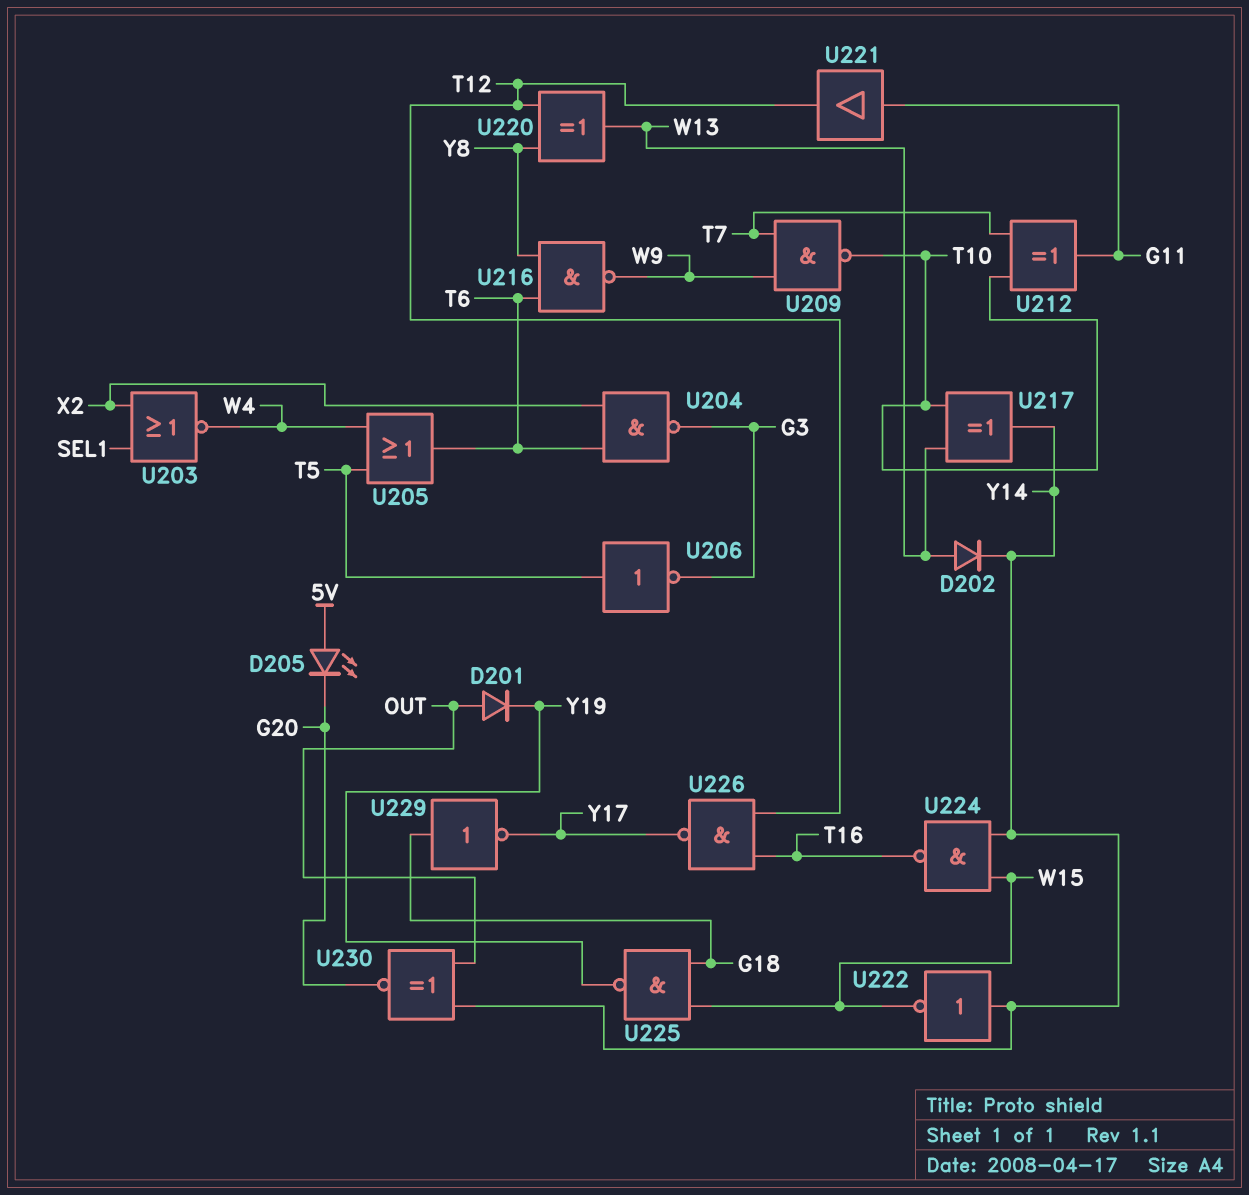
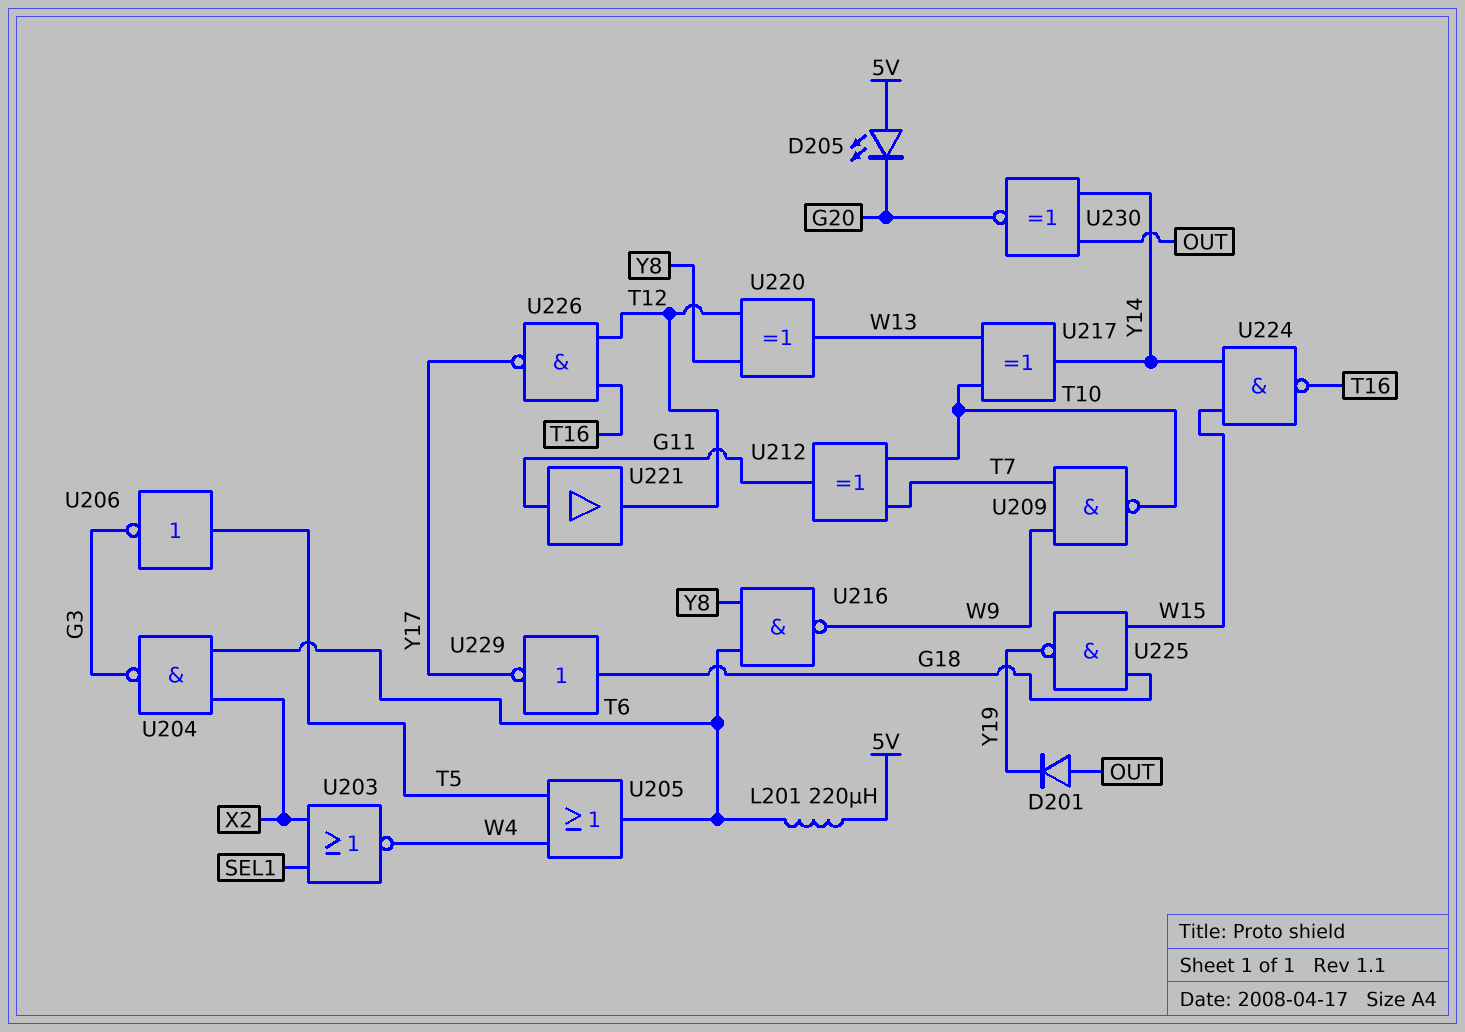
D202: diode (A W13, K Y14) -> none
L201: none -> 220uH (5V, T6)
U222: NOT (in Y14, out W15) -> none

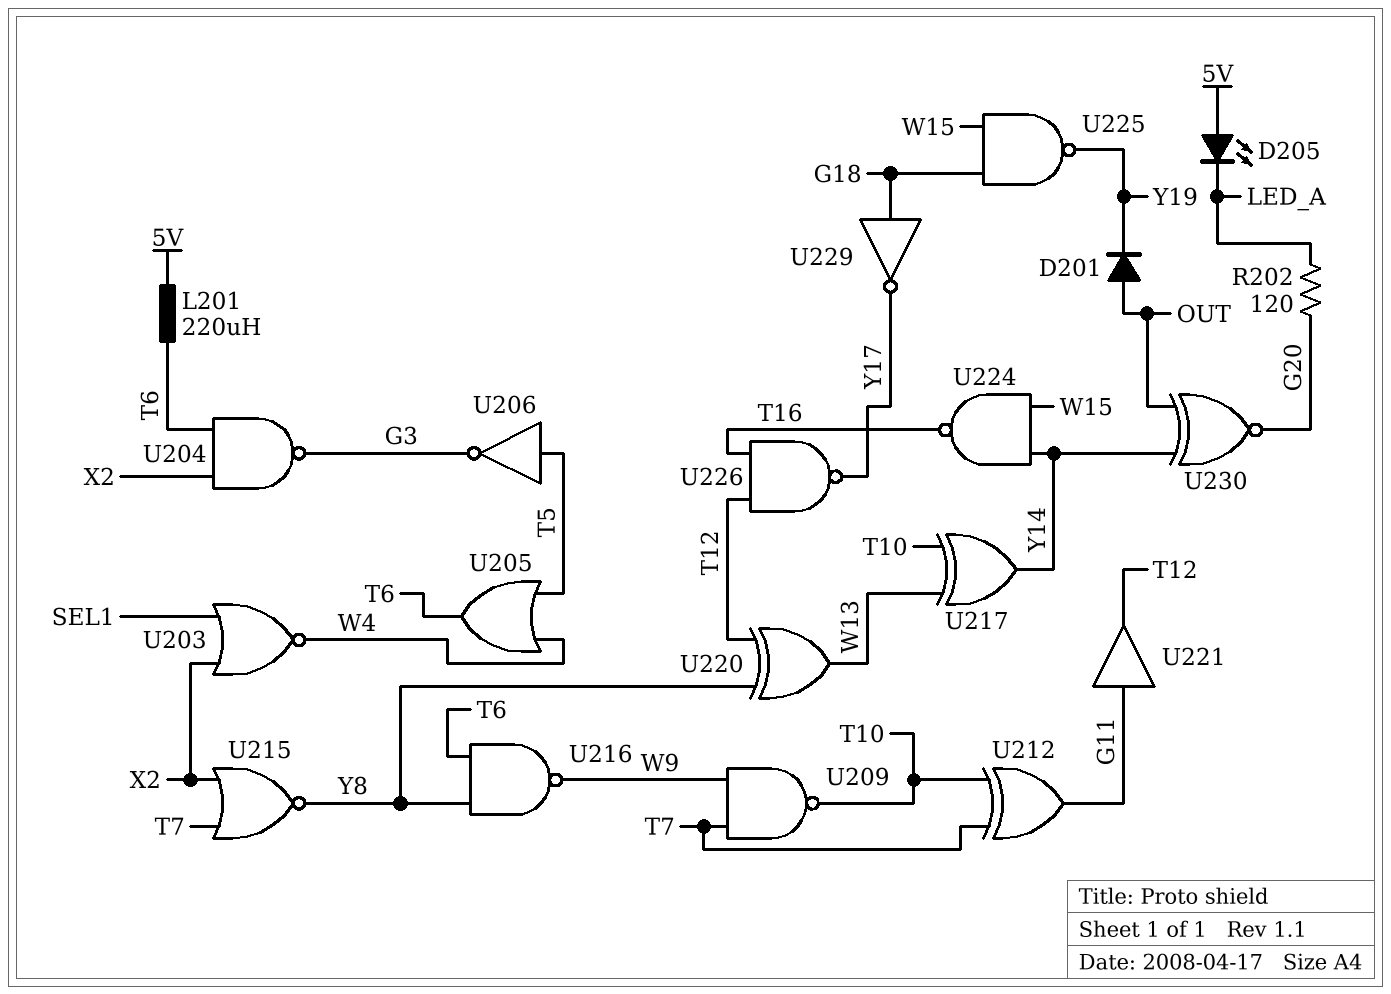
D205: LED (A 5V, K G20) -> LED (A 5V, K LED_A)
R202: none -> 120 (G20, LED_A)
U215: none -> NOR (in T7, in X2, out Y8)

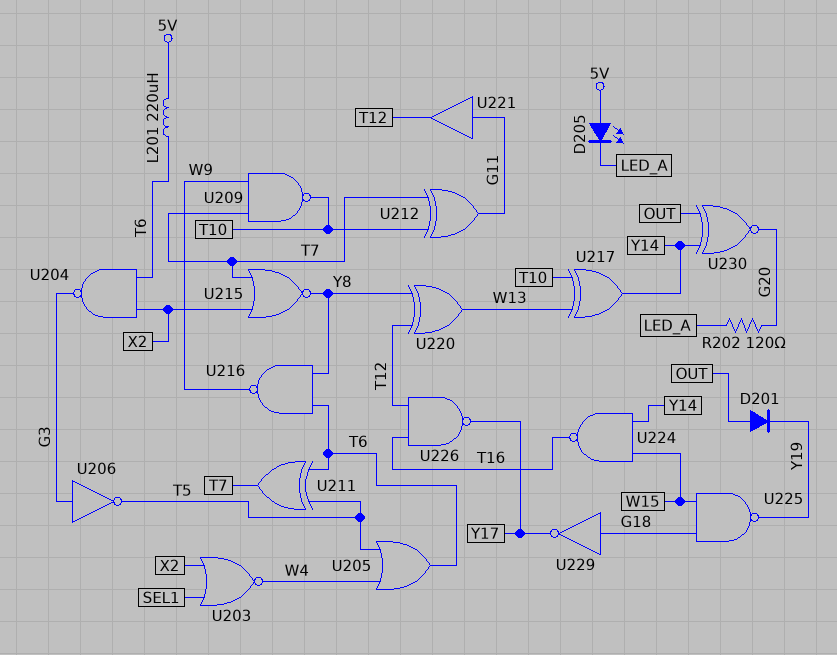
U206: NOT (in T5, out G3) -> NOT (in G3, out T5)
U211: none -> XOR (in T5, in T6, out T7)

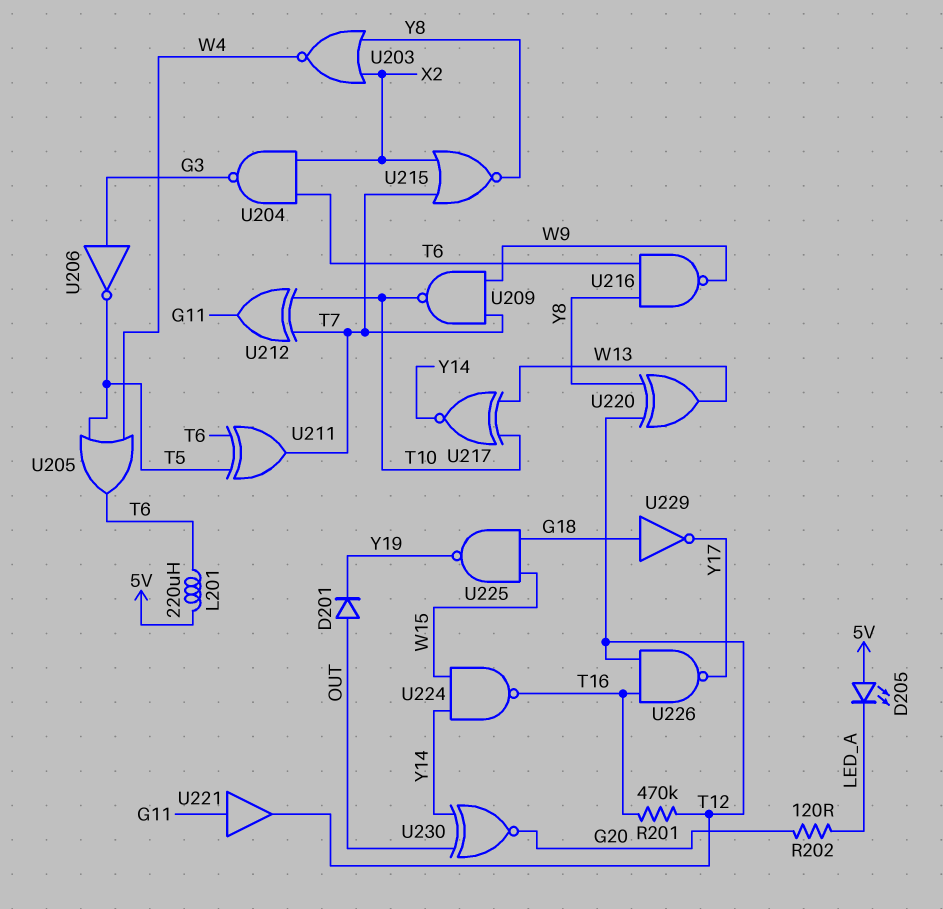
R201: none -> 470k (T12, T16)
U203: NOR (in SEL1, in X2, out W4) -> NOR (in X2, in Y8, out W4)
U217: XOR (in T10, in W13, out Y14) -> XNOR (in T10, in W13, out Y14)

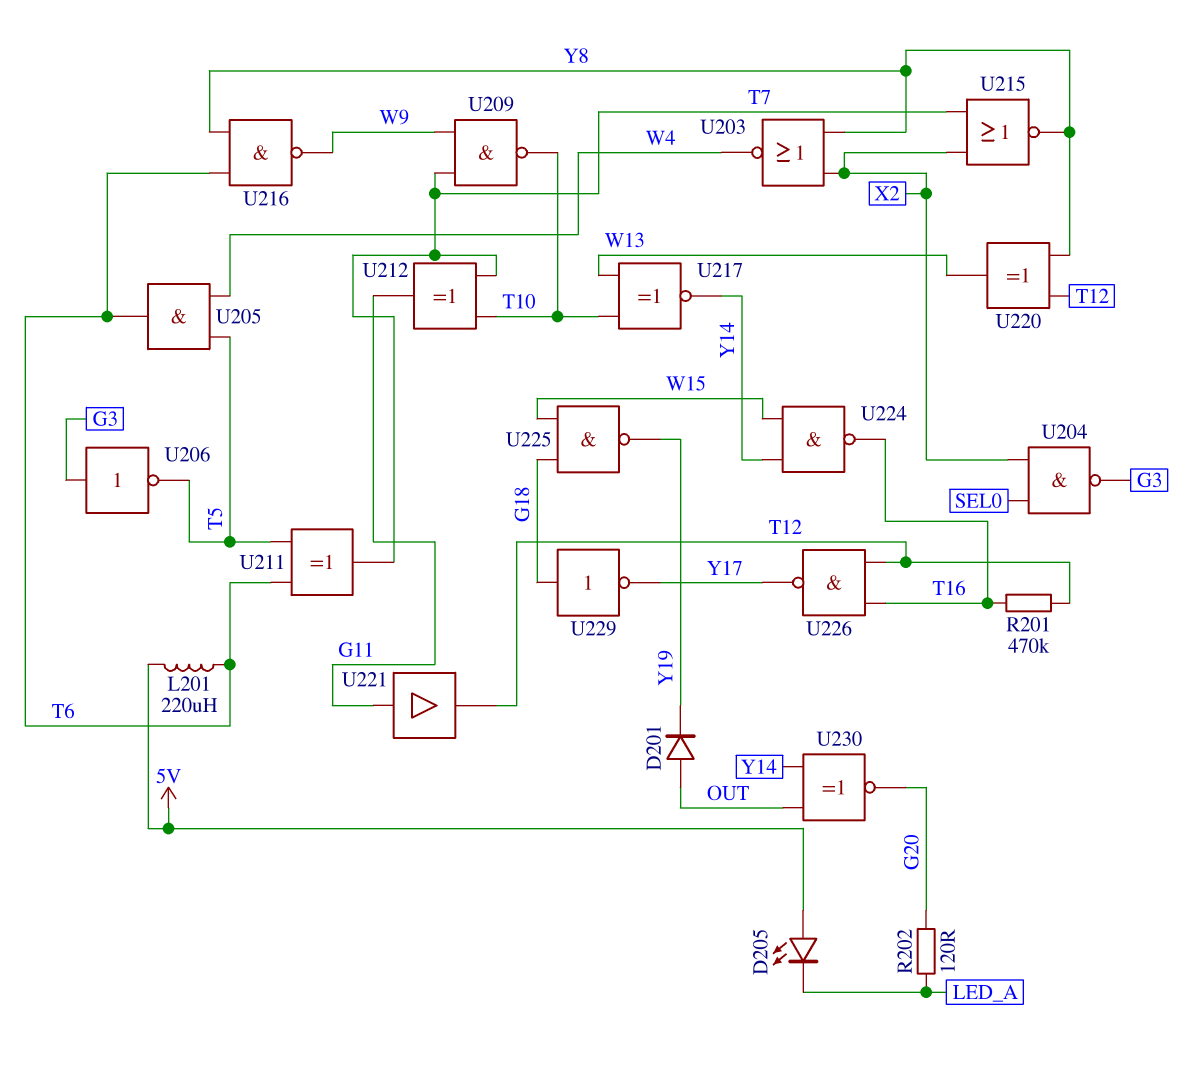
U204: NAND (in T6, in X2, out G3) -> NAND (in SEL0, in X2, out G3)
U205: OR (in T5, in W4, out T6) -> AND (in T5, in W4, out T6)

